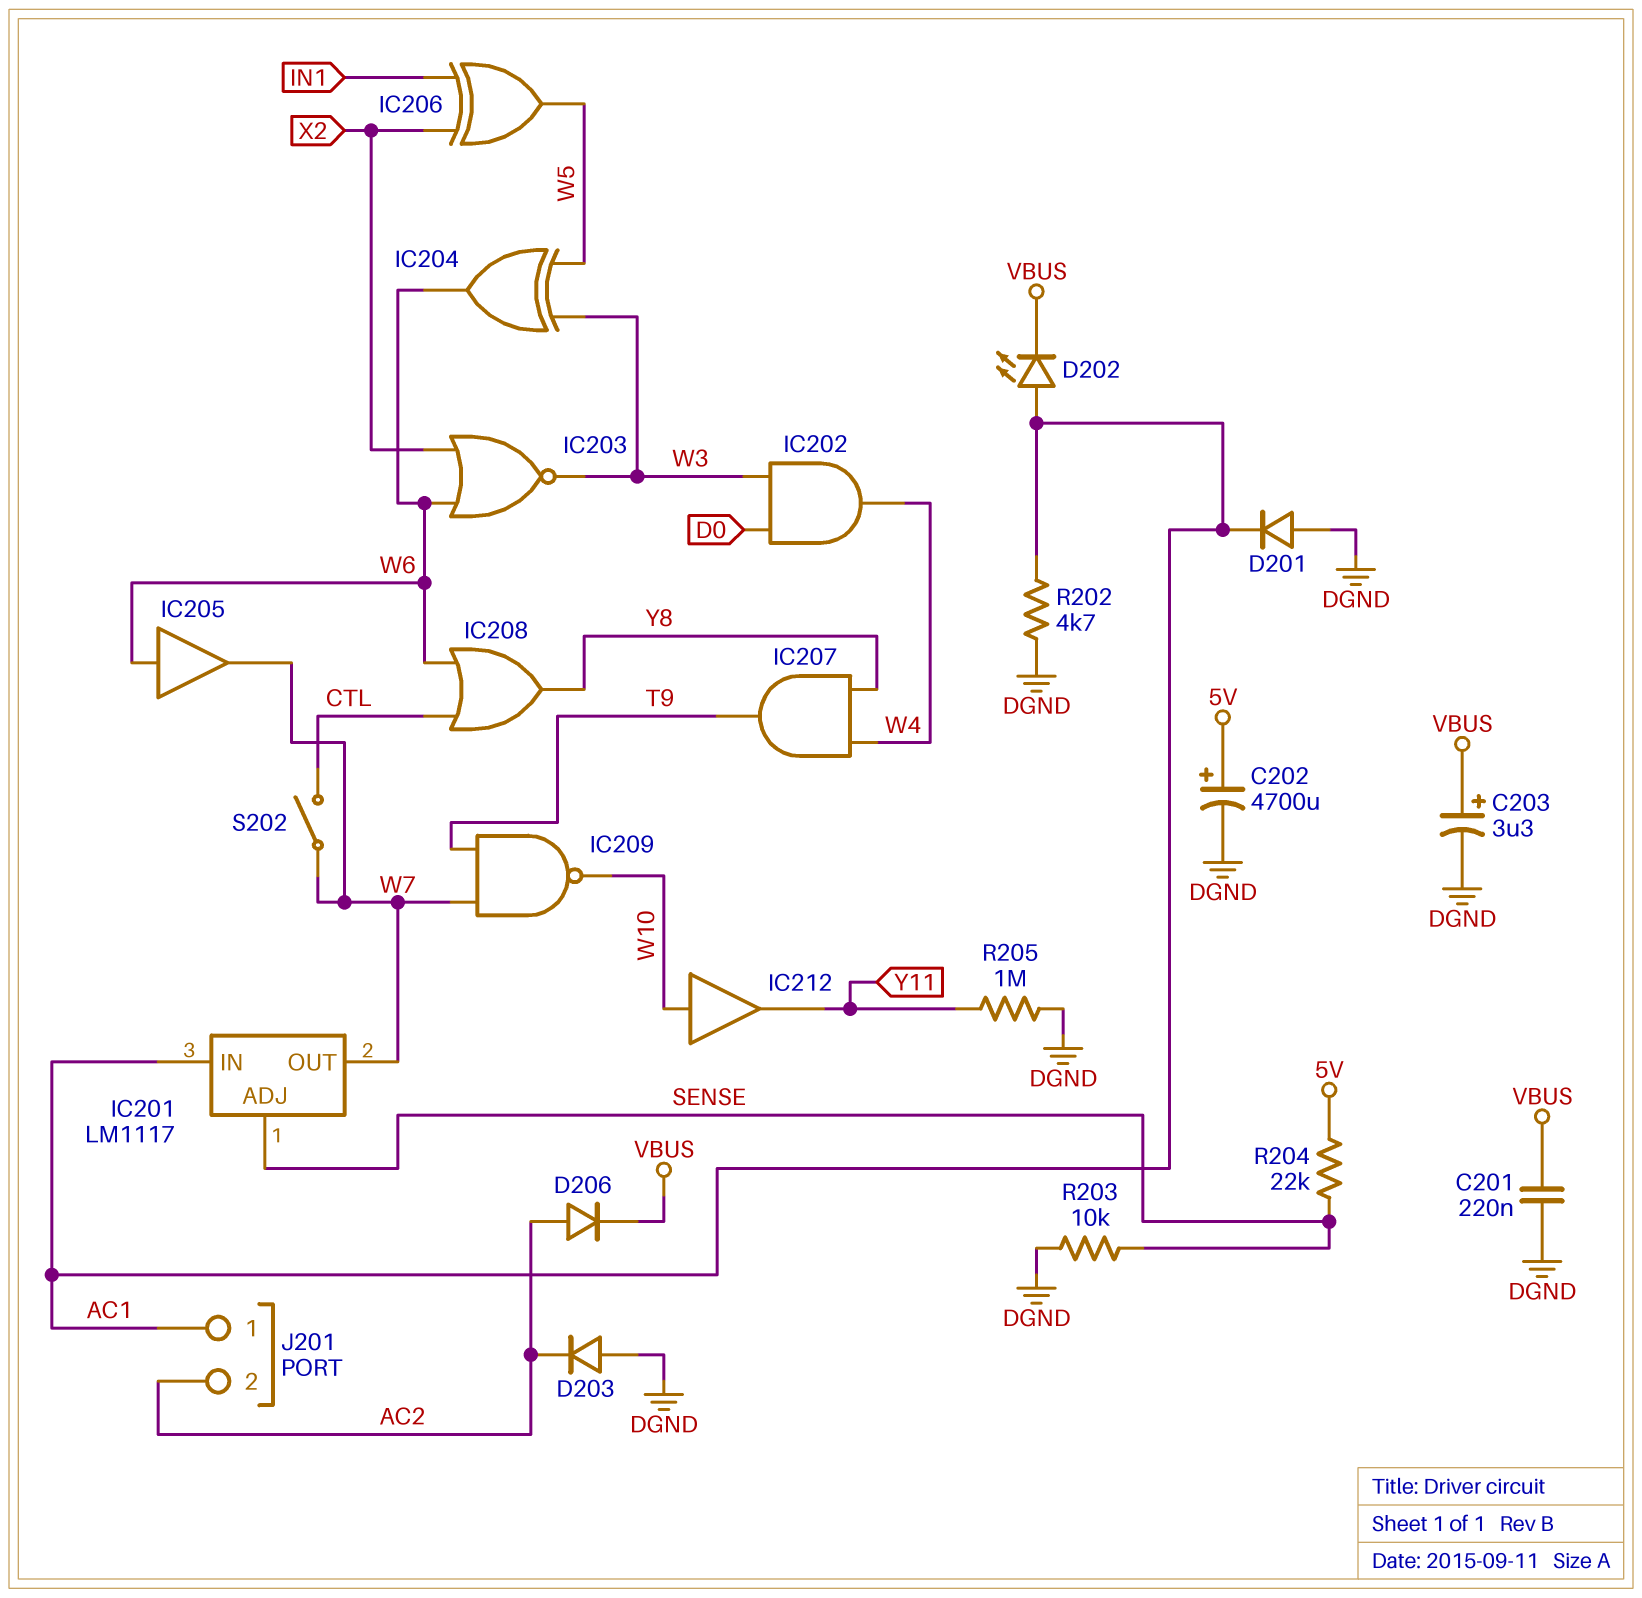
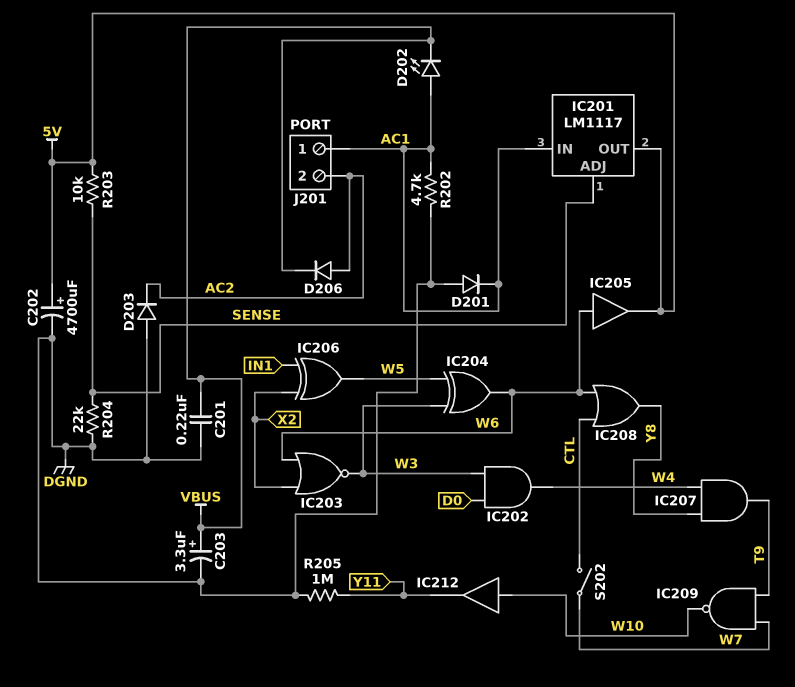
IC201 pin OUT: W7 -> 5V
IC205: buffer (in W6, out W7) -> buffer (in W6, out 5V)
R203: 10k (DGND, SENSE) -> 10k (5V, SENSE)
R204: 22k (5V, SENSE) -> 22k (DGND, SENSE)

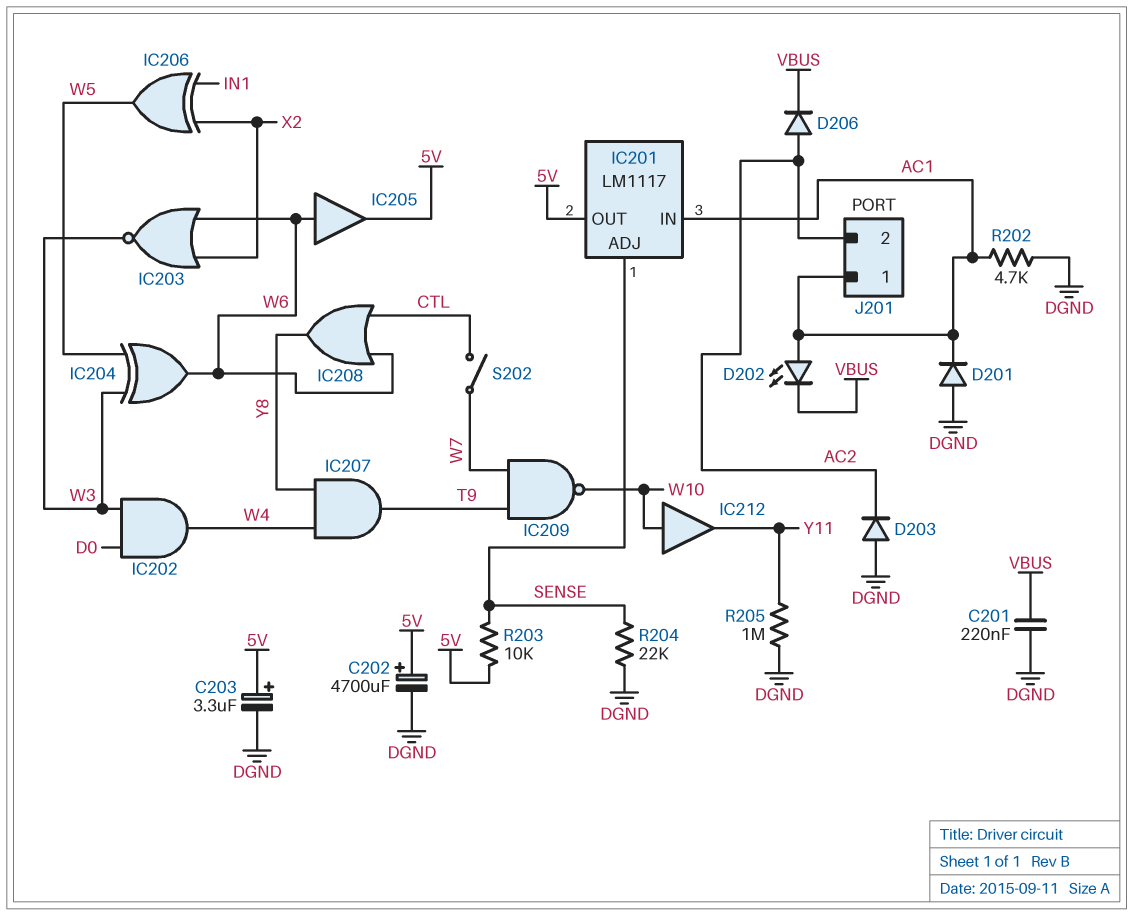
C203: 3.3uF (plus VBUS, minus DGND) -> 3.3uF (plus 5V, minus DGND)

